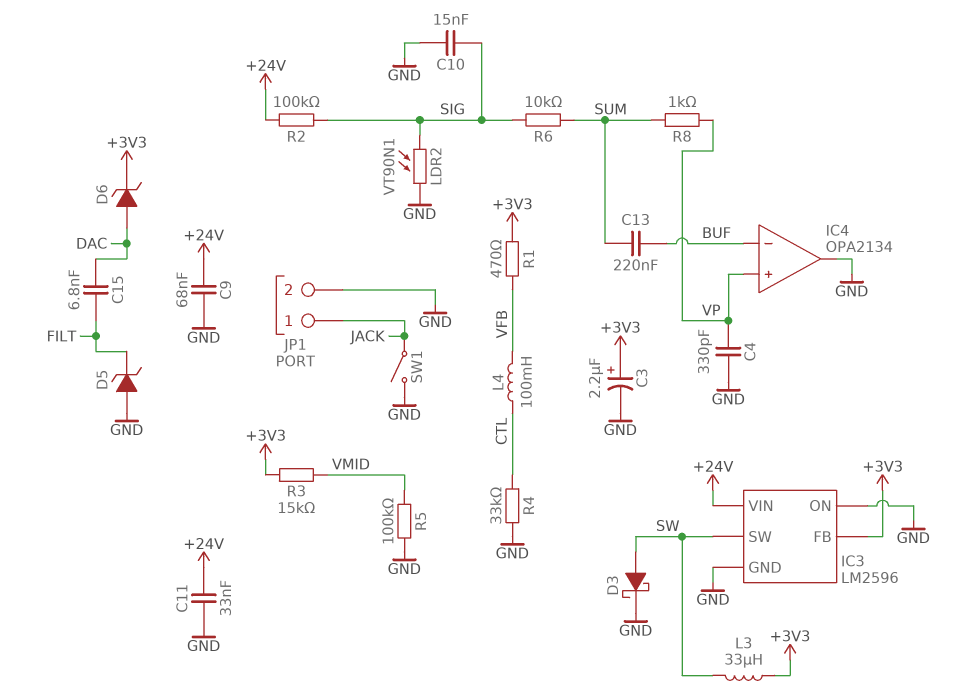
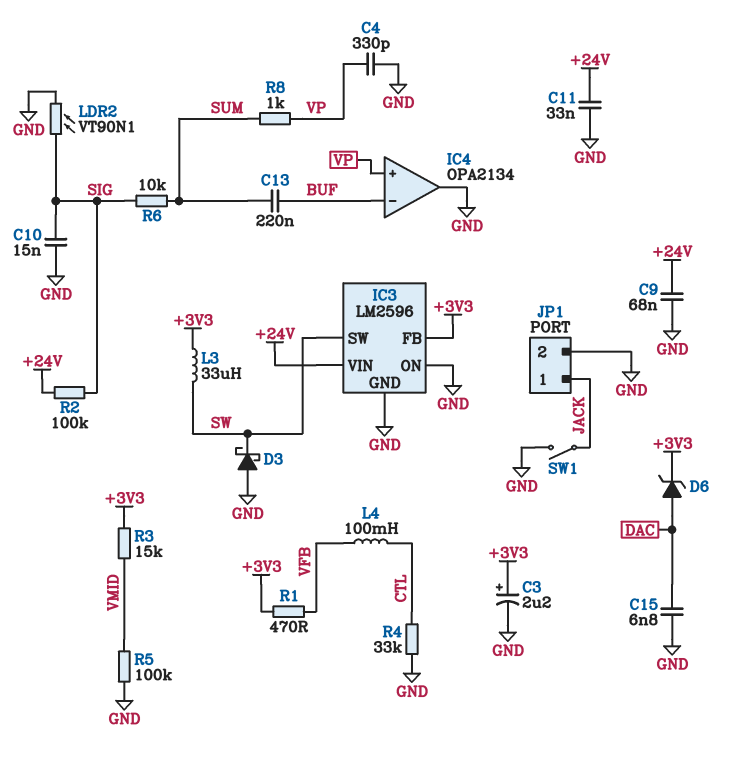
C15: 6.8nF (DAC, FILT) -> 6.8nF (DAC, GND)
D3: schottky (A SW, K GND) -> schottky (A GND, K SW)
D5: zener (A GND, K FILT) -> none

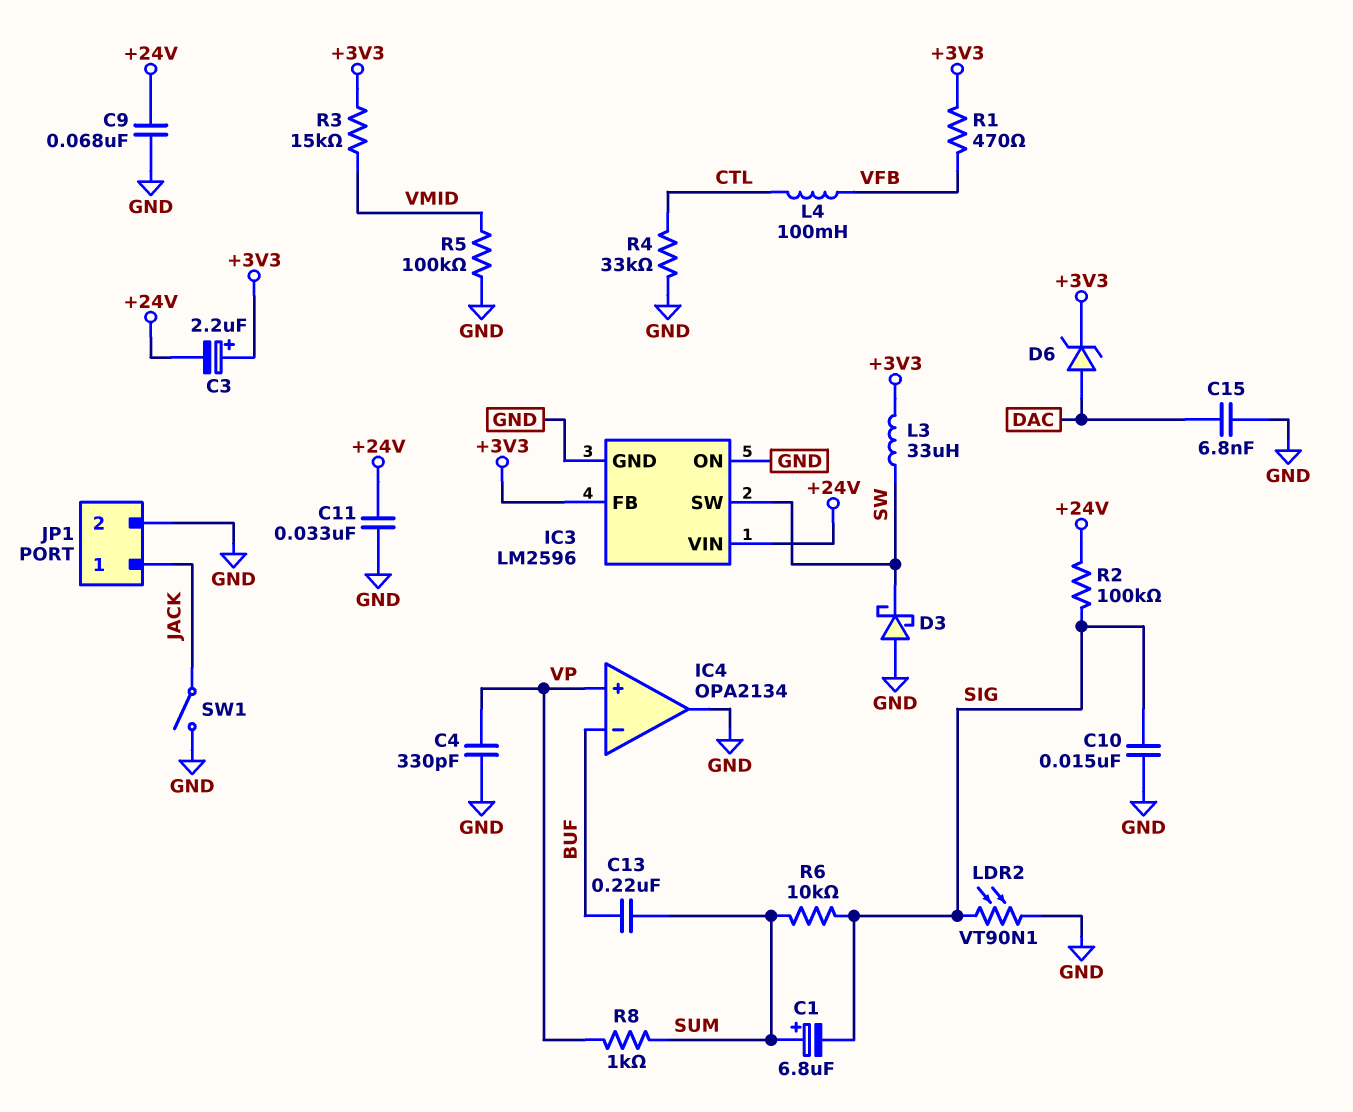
C1: none -> 6.8uF (plus SUM, minus SIG)
C3: 2.2uF (plus +3V3, minus GND) -> 2.2uF (plus +3V3, minus +24V)

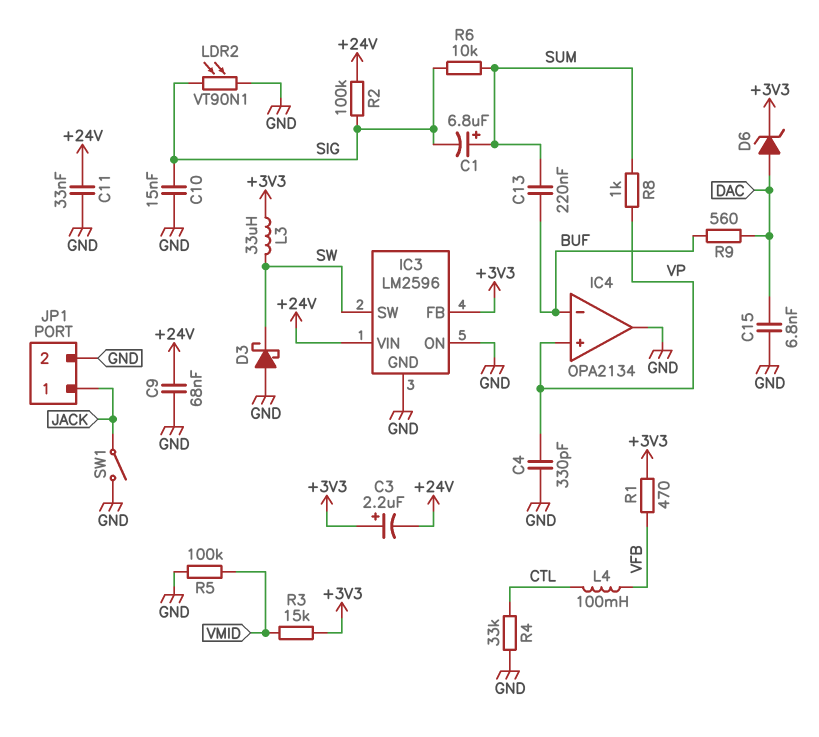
R9: none -> 560 (BUF, DAC)

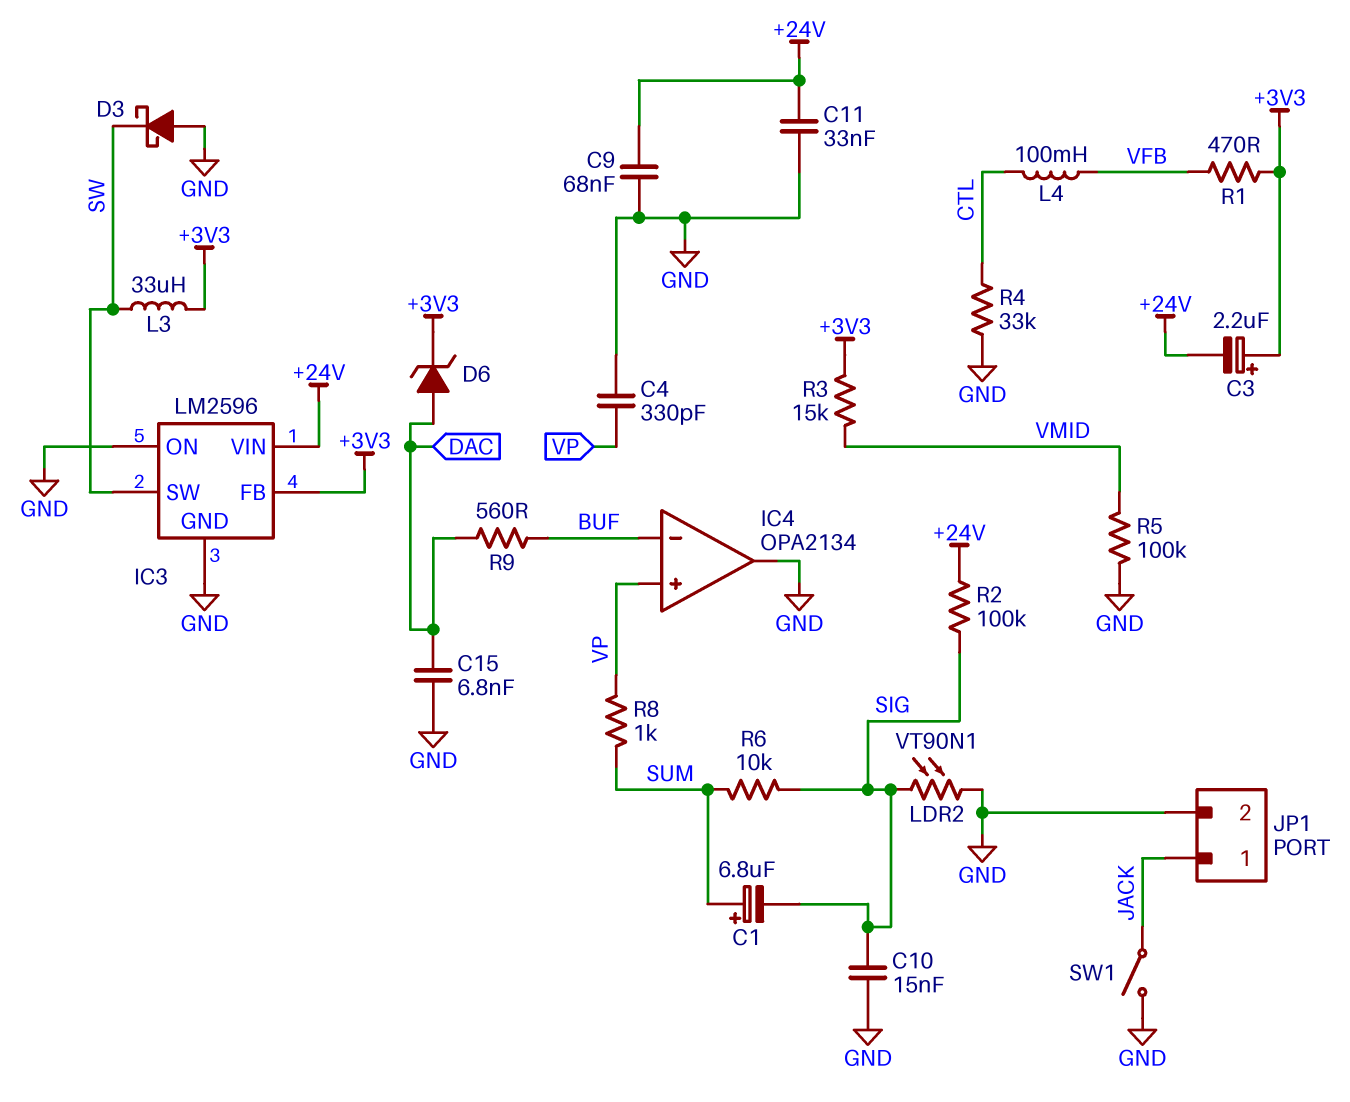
C13: 220nF (BUF, SUM) -> none

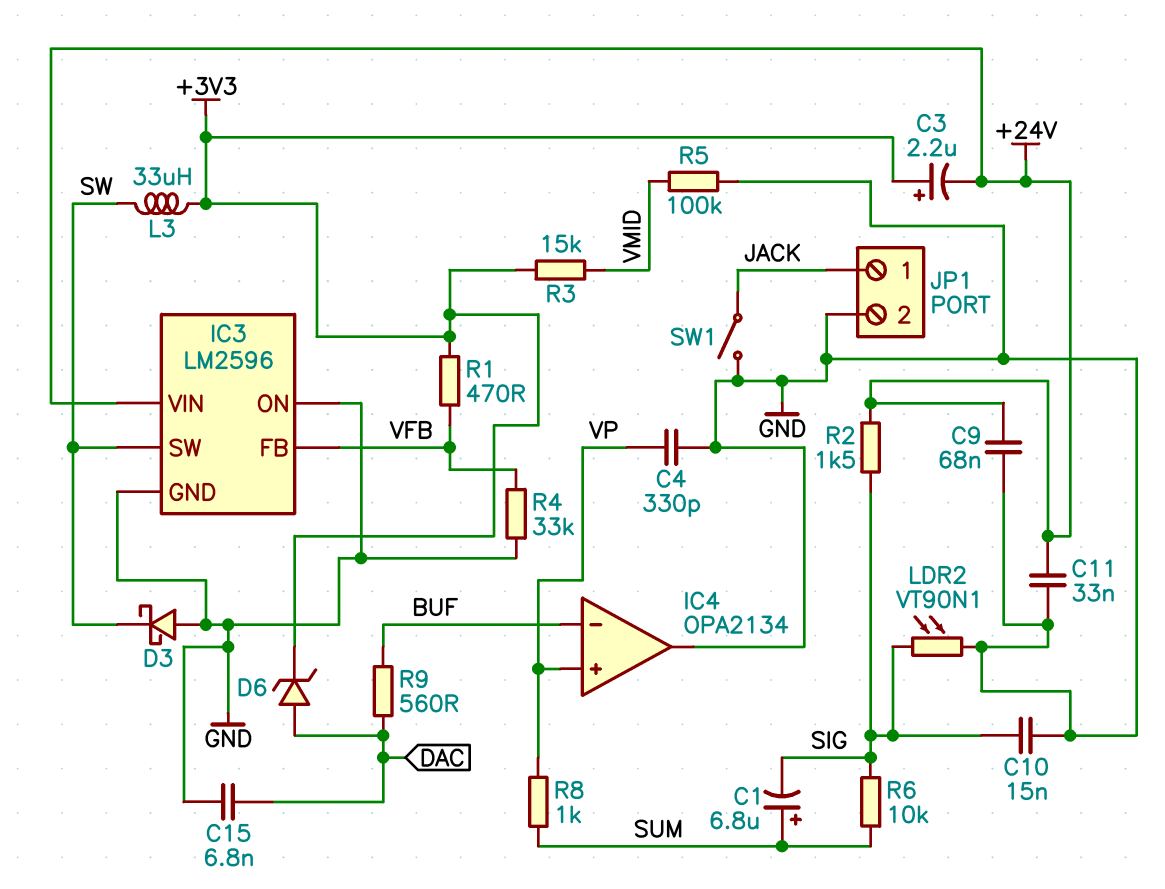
IC3 pin FB: +3V3 -> VFB
L4: 100mH (CTL, VFB) -> none
R2: 100k (+24V, SIG) -> 1.5k (+24V, SIG)
R4: 33k (CTL, GND) -> 33k (GND, VFB)

